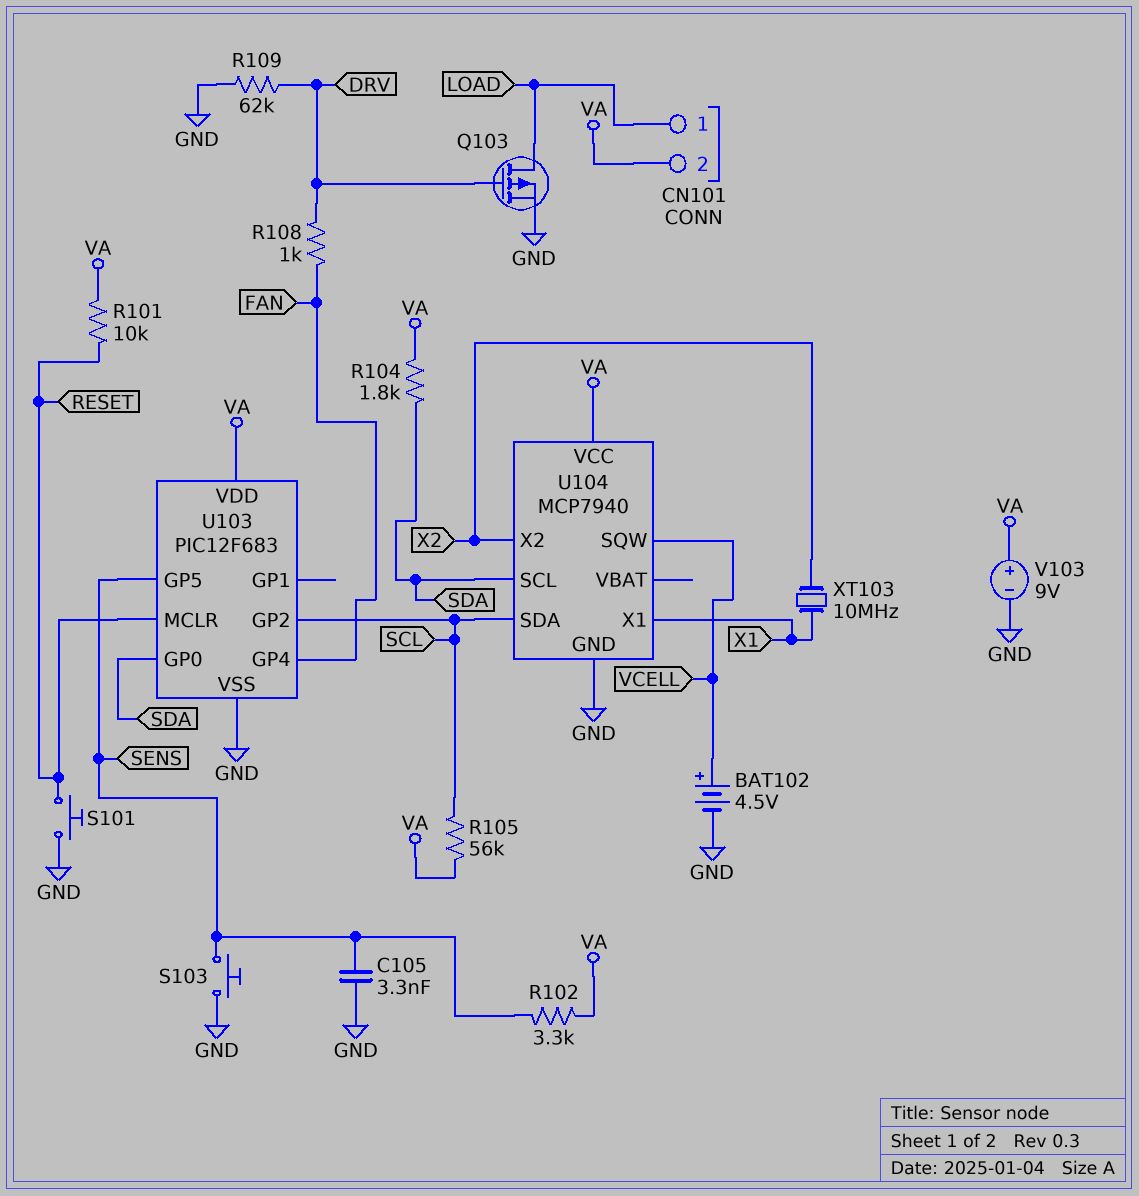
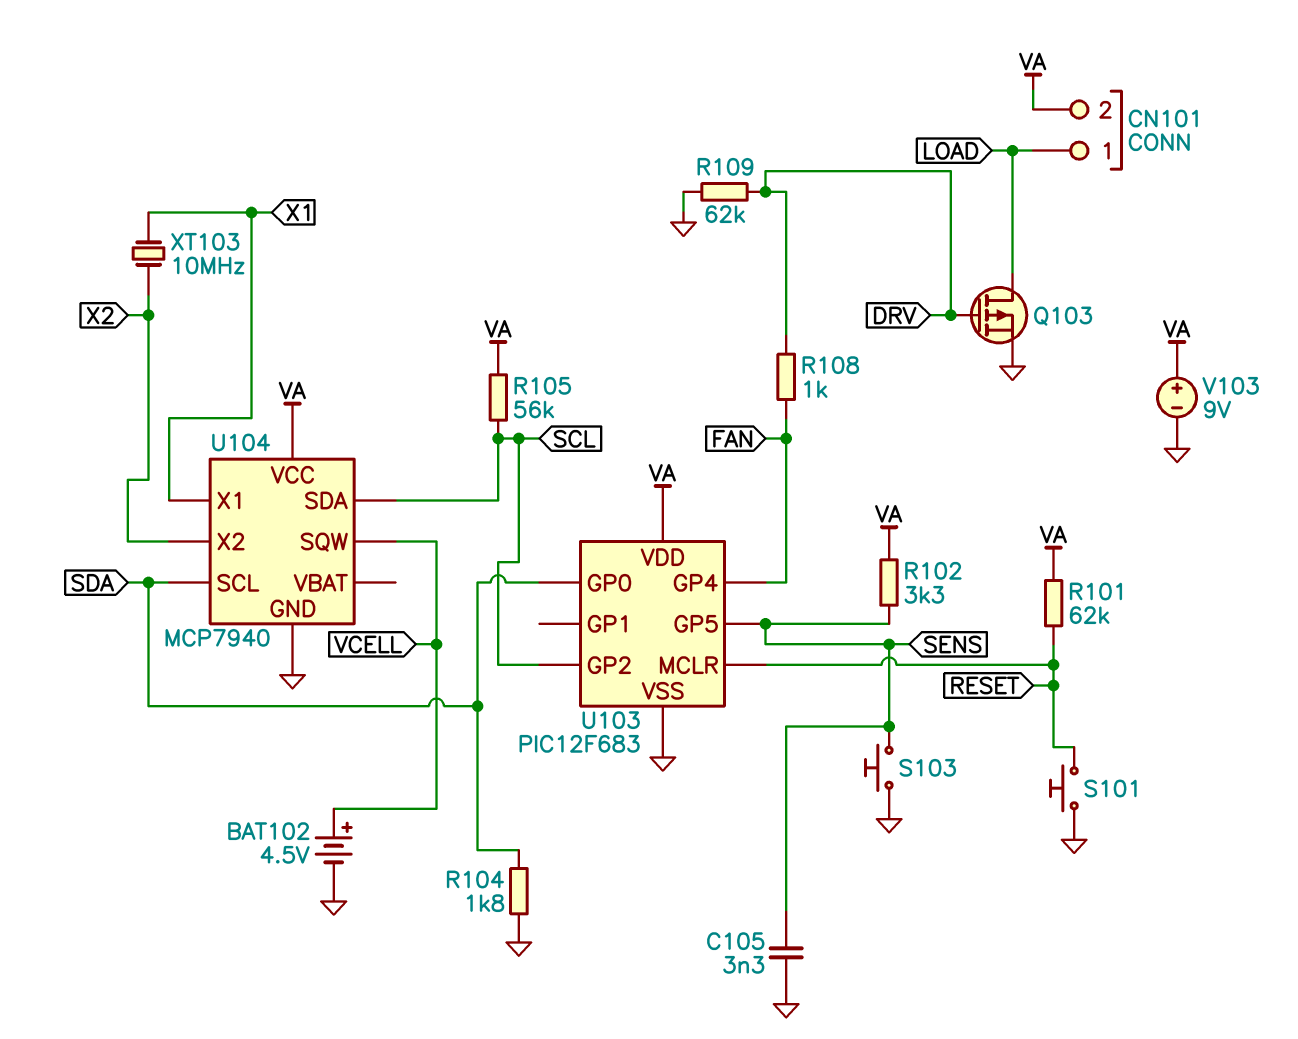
R101: 10k (RESET, VA) -> 62k (RESET, VA)
R104: 1.8k (SDA, VA) -> 1.8k (GND, SDA)

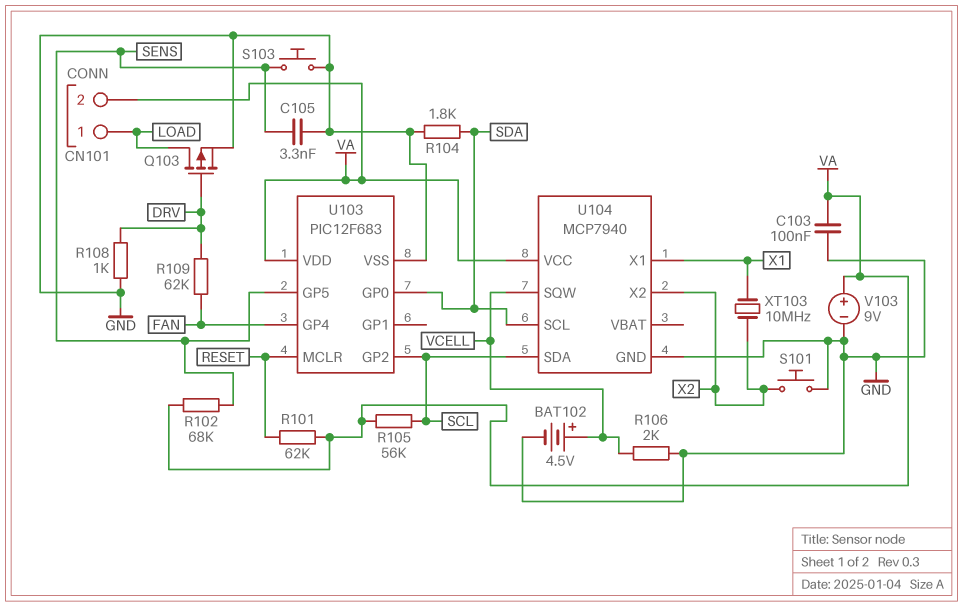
C103: none -> 100nF (GND, VA)
R102: 3.3k (SENS, VA) -> 68k (SENS, VA)
R106: none -> 2k (GND, VCELL)
R108: 1k (DRV, FAN) -> 1k (DRV, GND)
R109: 62k (DRV, GND) -> 62k (DRV, FAN)
S101: button (GND, RESET) -> button (GND, X2)

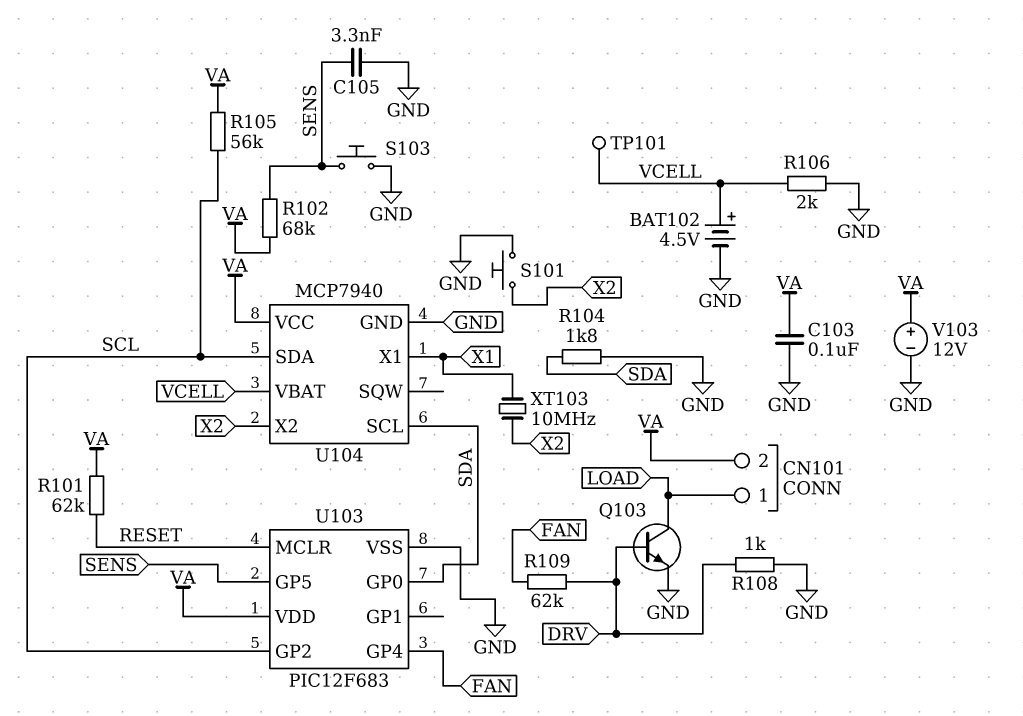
Q103: PMOS (G DRV, D LOAD, S GND) -> NPN (B DRV, C LOAD, E GND)
TP101: none -> test point (VCELL)
U104 pin SQW: VCELL -> none
U104 pin VBAT: none -> VCELL
V103: 9V (plus VA, minus GND) -> 12V (plus VA, minus GND)

